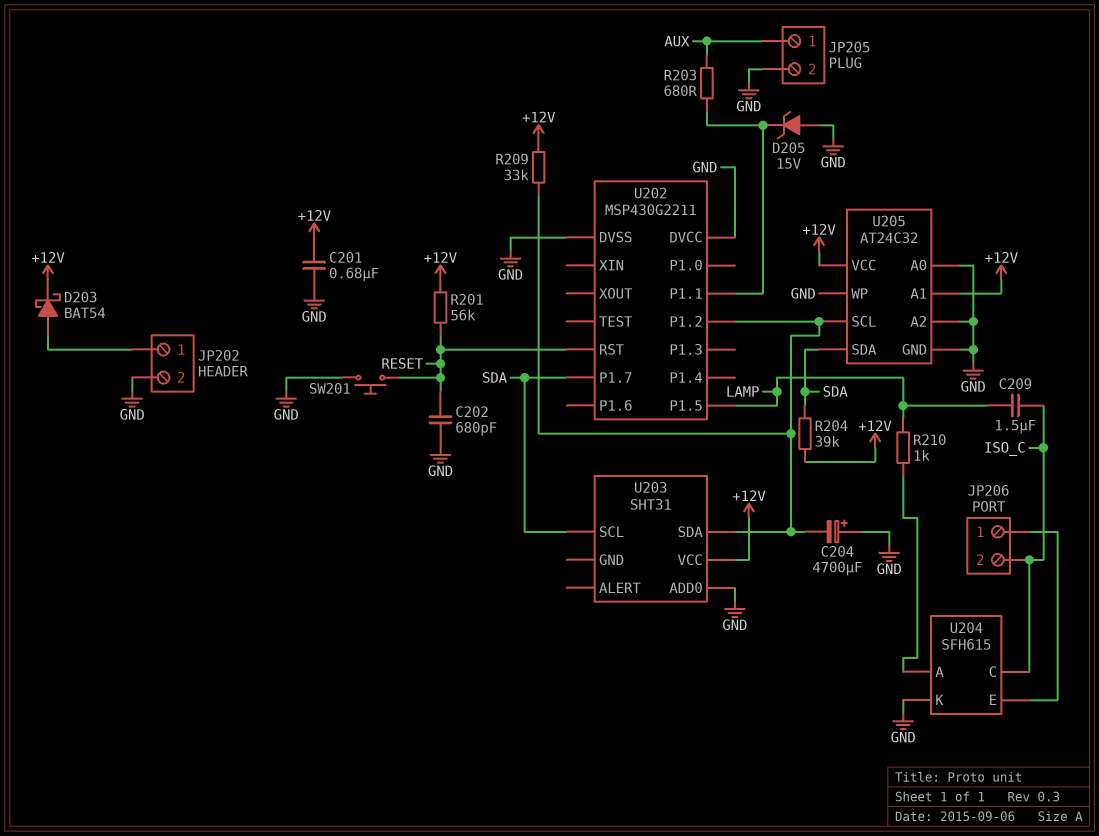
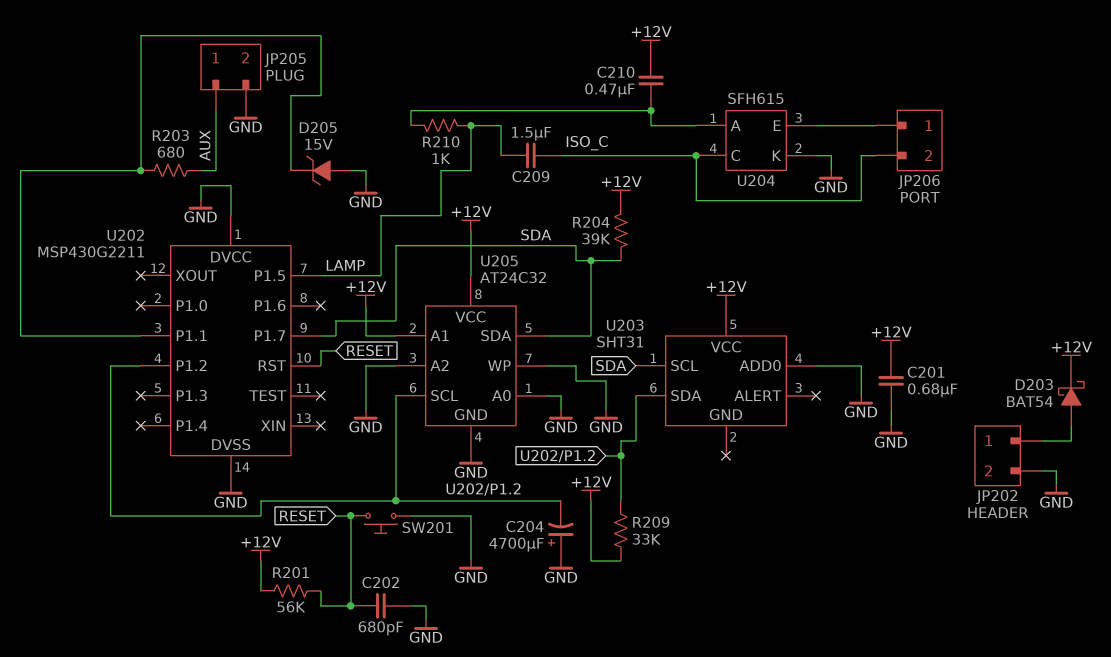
C210: none -> 470nF (+12V, U204/A)

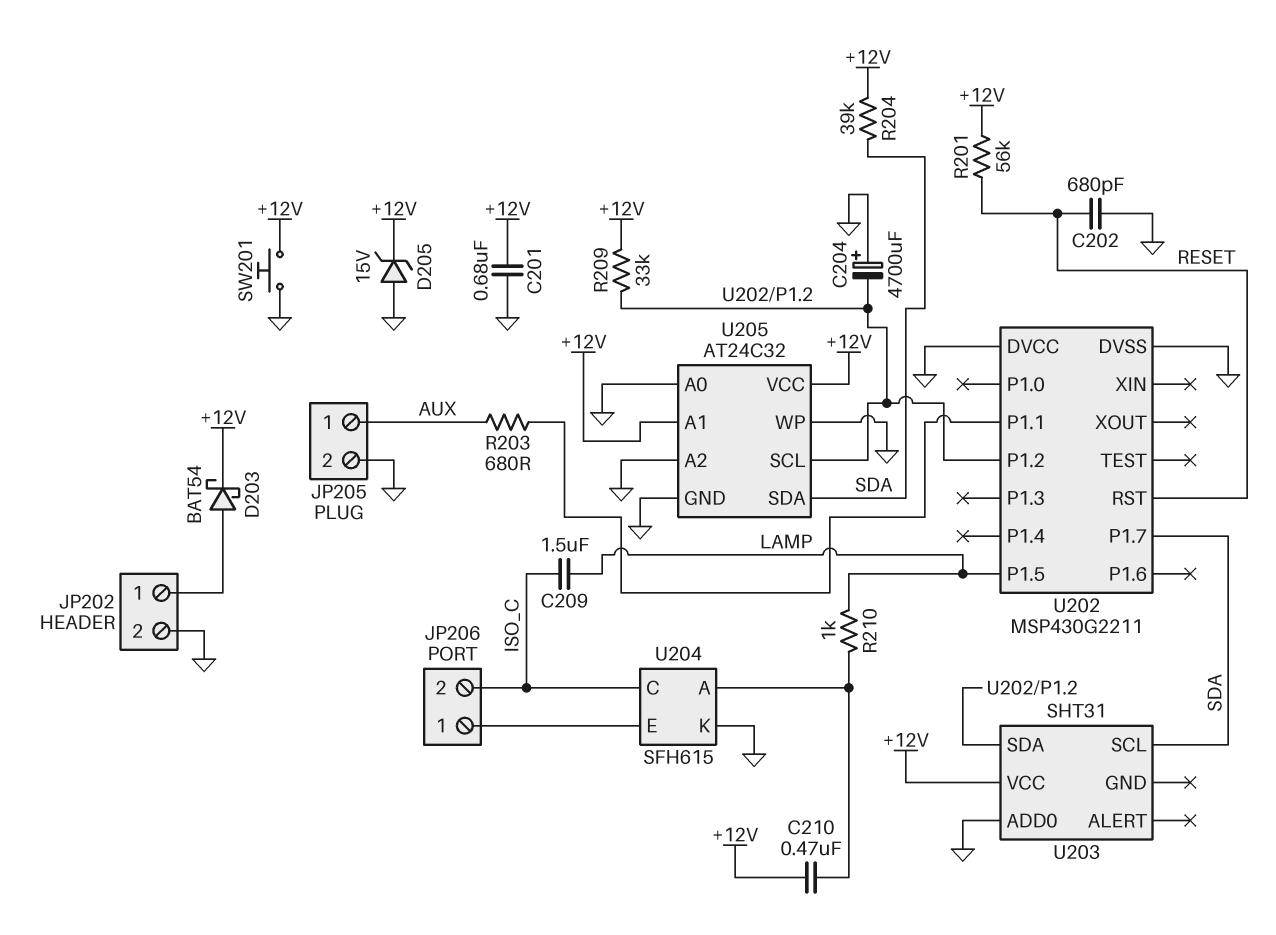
D205: zener 15V (A GND, K U202/P1.1) -> zener 15V (A GND, K +12V)
SW201: button (GND, RESET) -> button (+12V, GND)

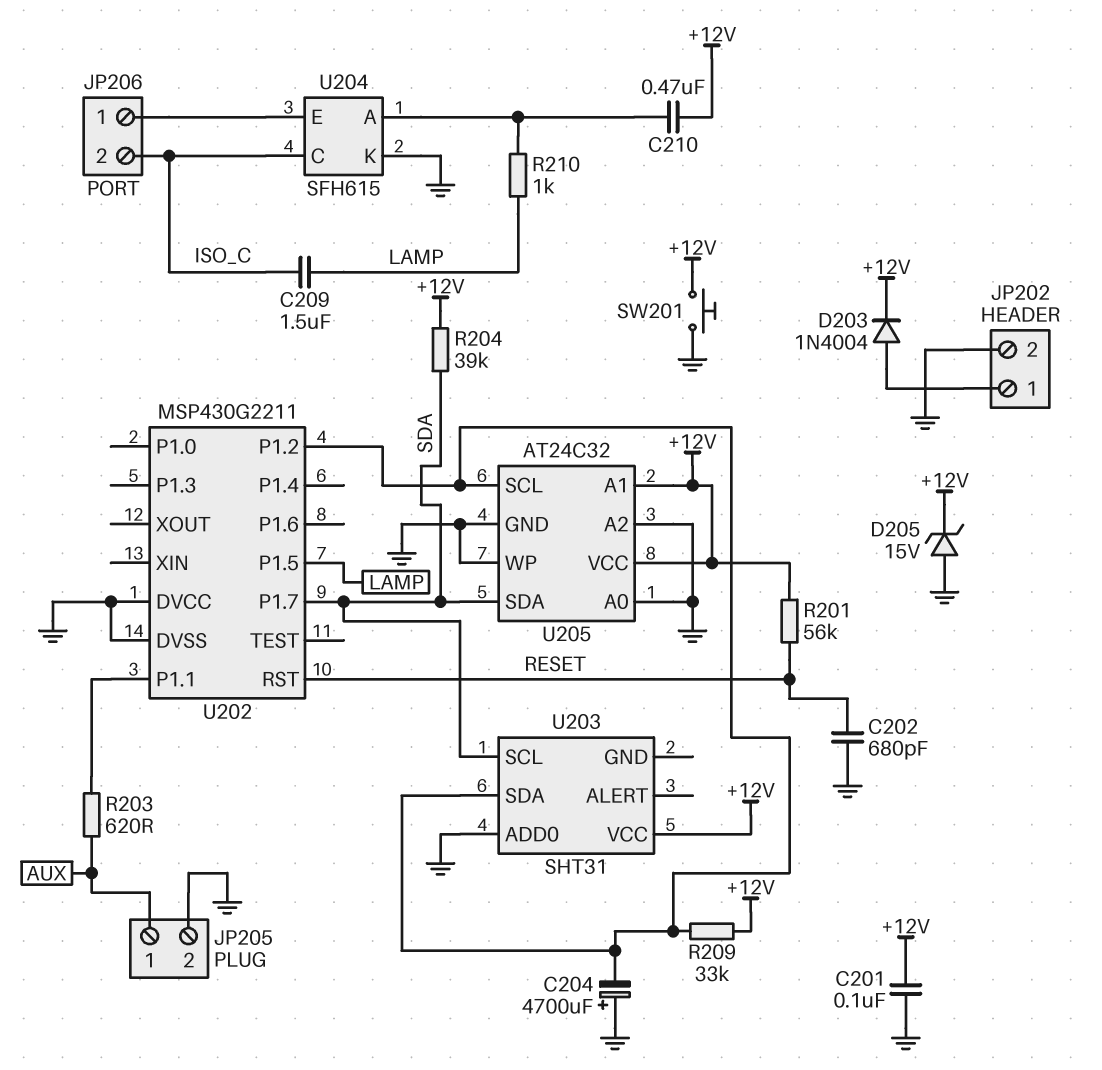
C201: 680nF (+12V, GND) -> 100nF (+12V, GND)
D203: schottky BAT54 (A JP202/1, K +12V) -> diode 1N4004 (A JP202/1, K +12V)
R203: 680 (AUX, U202/P1.1) -> 620 (AUX, U202/P1.1)

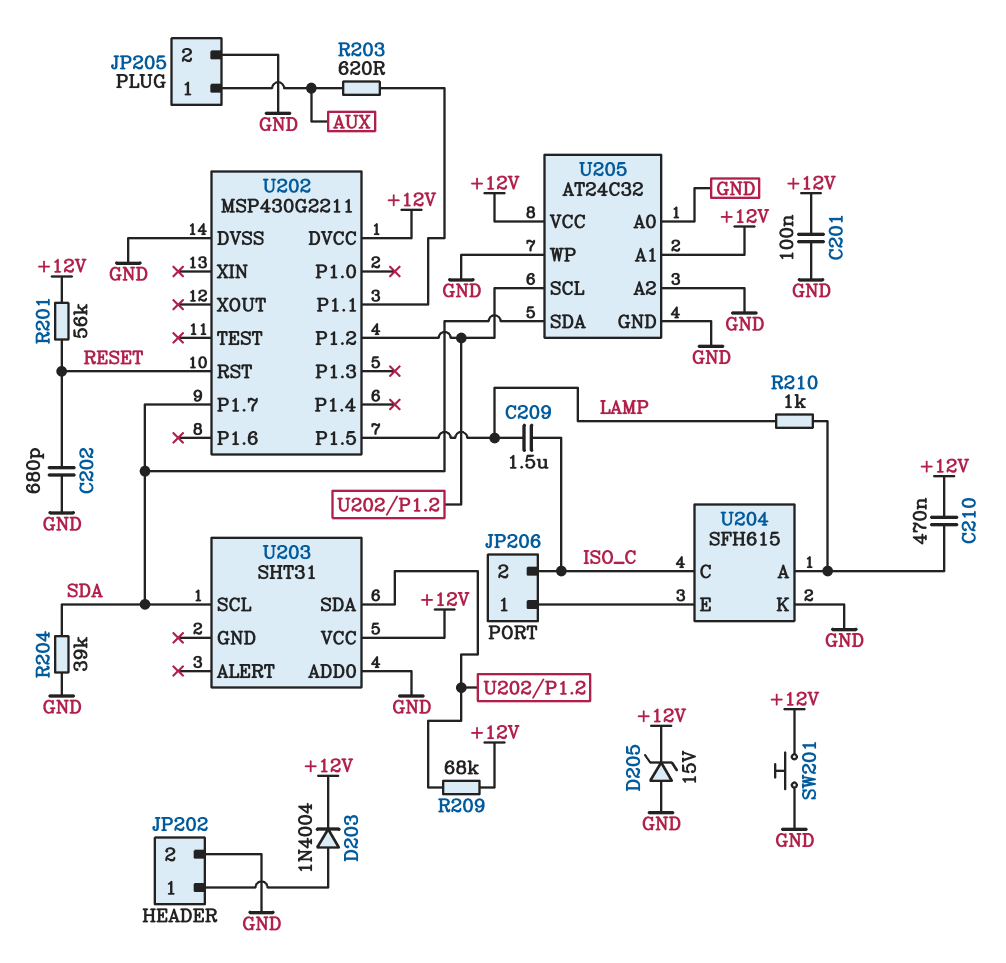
C204: 4700uF (plus GND, minus U202/P1.2) -> none
R204: 39k (+12V, SDA) -> 39k (GND, SDA)
R209: 33k (+12V, U202/P1.2) -> 68k (+12V, U202/P1.2)
U202 pin DVCC: GND -> +12V

